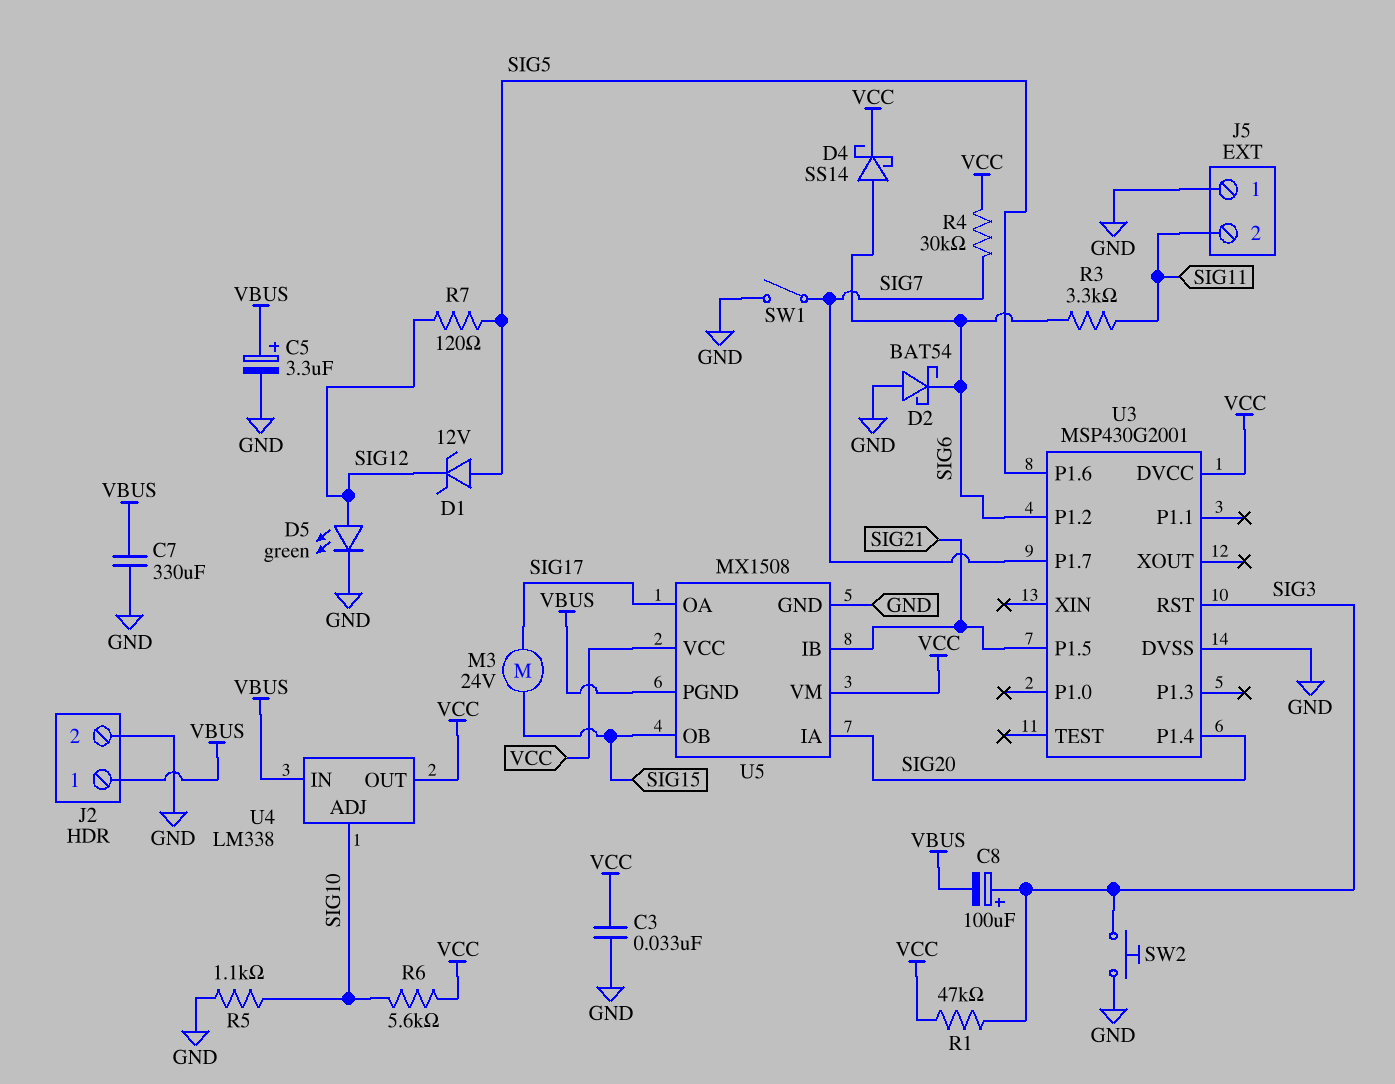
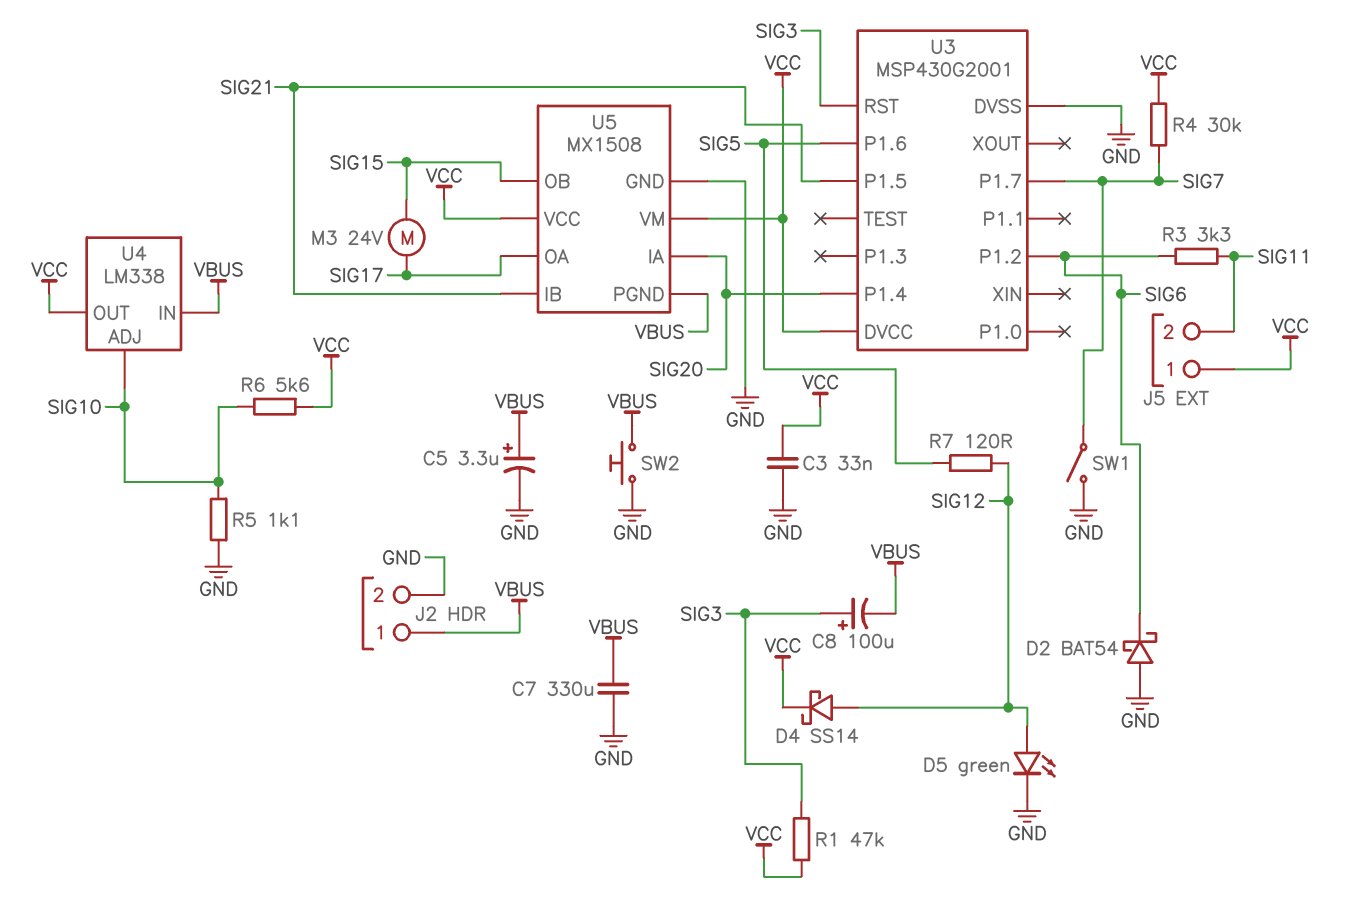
D1: zener 12V (A SIG5, K SIG12) -> none
D4: schottky SS14 (A SIG6, K VCC) -> schottky SS14 (A SIG12, K VCC)
J5 pin 1: GND -> VCC
SW2: button (GND, SIG3) -> button (GND, VBUS)

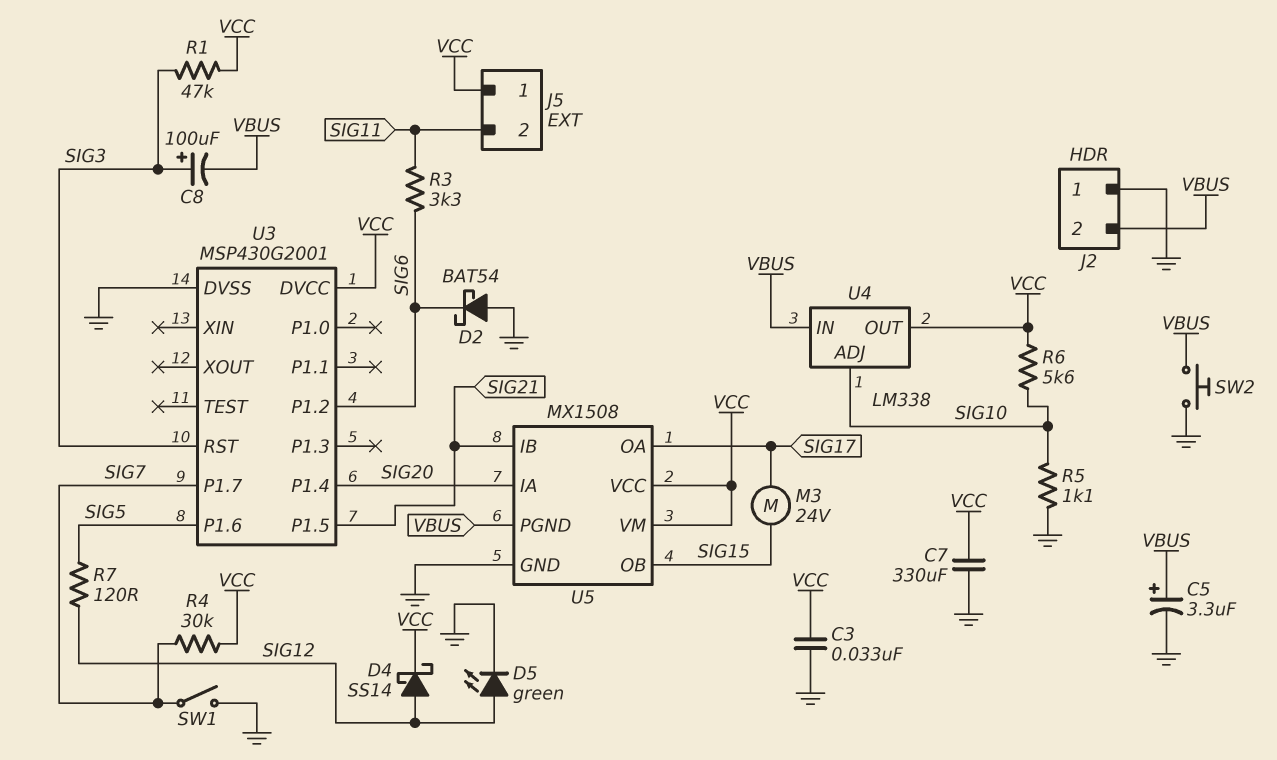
C7: 330uF (GND, VBUS) -> 330uF (GND, VCC)
J2 pin 1: VBUS -> GND
J2 pin 2: GND -> VBUS

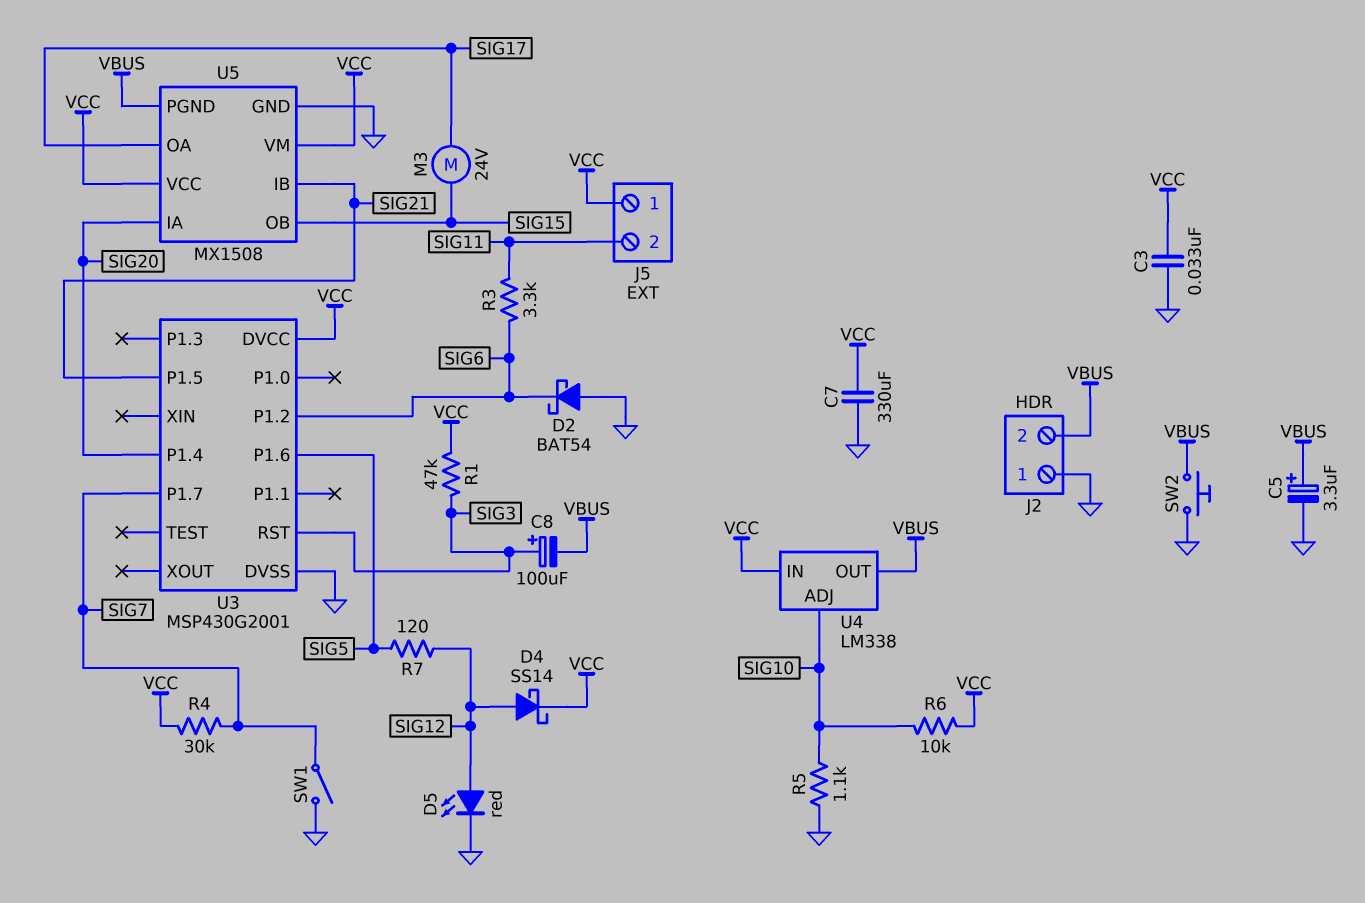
D5: LED green (A SIG12, K GND) -> LED red (A SIG12, K GND)
R6: 5.6k (SIG10, VCC) -> 10k (SIG10, VCC)
U4 pin IN: VBUS -> VCC
U4 pin OUT: VCC -> VBUS

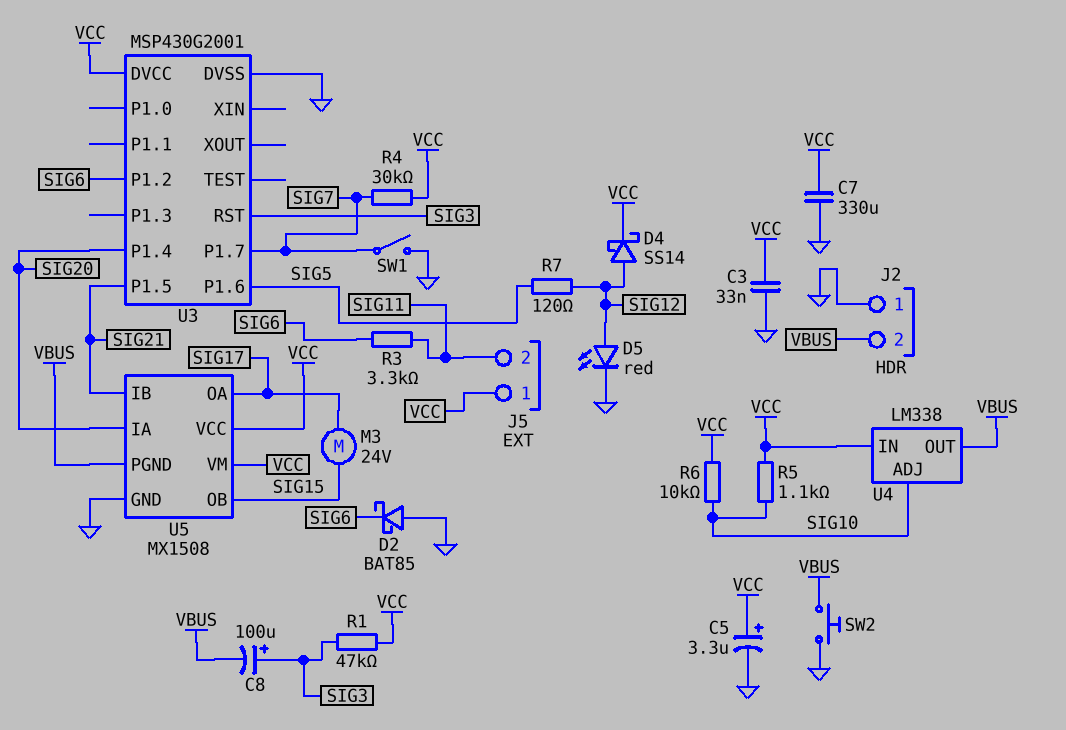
C5: 3.3uF (plus VBUS, minus GND) -> 3.3uF (plus VCC, minus GND)
D2: schottky BAT54 (A GND, K SIG6) -> schottky BAT85 (A GND, K SIG6)
R5: 1.1k (GND, SIG10) -> 1.1k (SIG10, VCC)

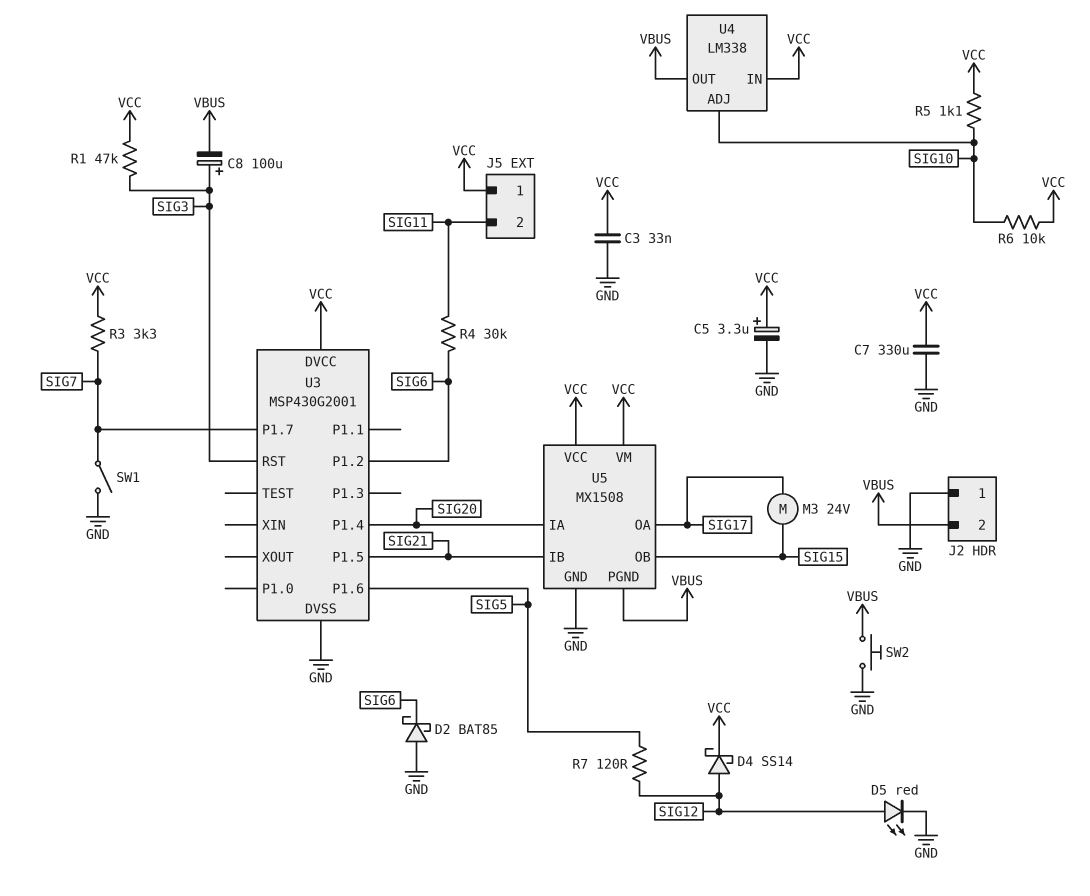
R3: 3.3k (SIG6, SIG11) -> 3.3k (SIG7, VCC)
R4: 30k (SIG7, VCC) -> 30k (SIG6, SIG11)

